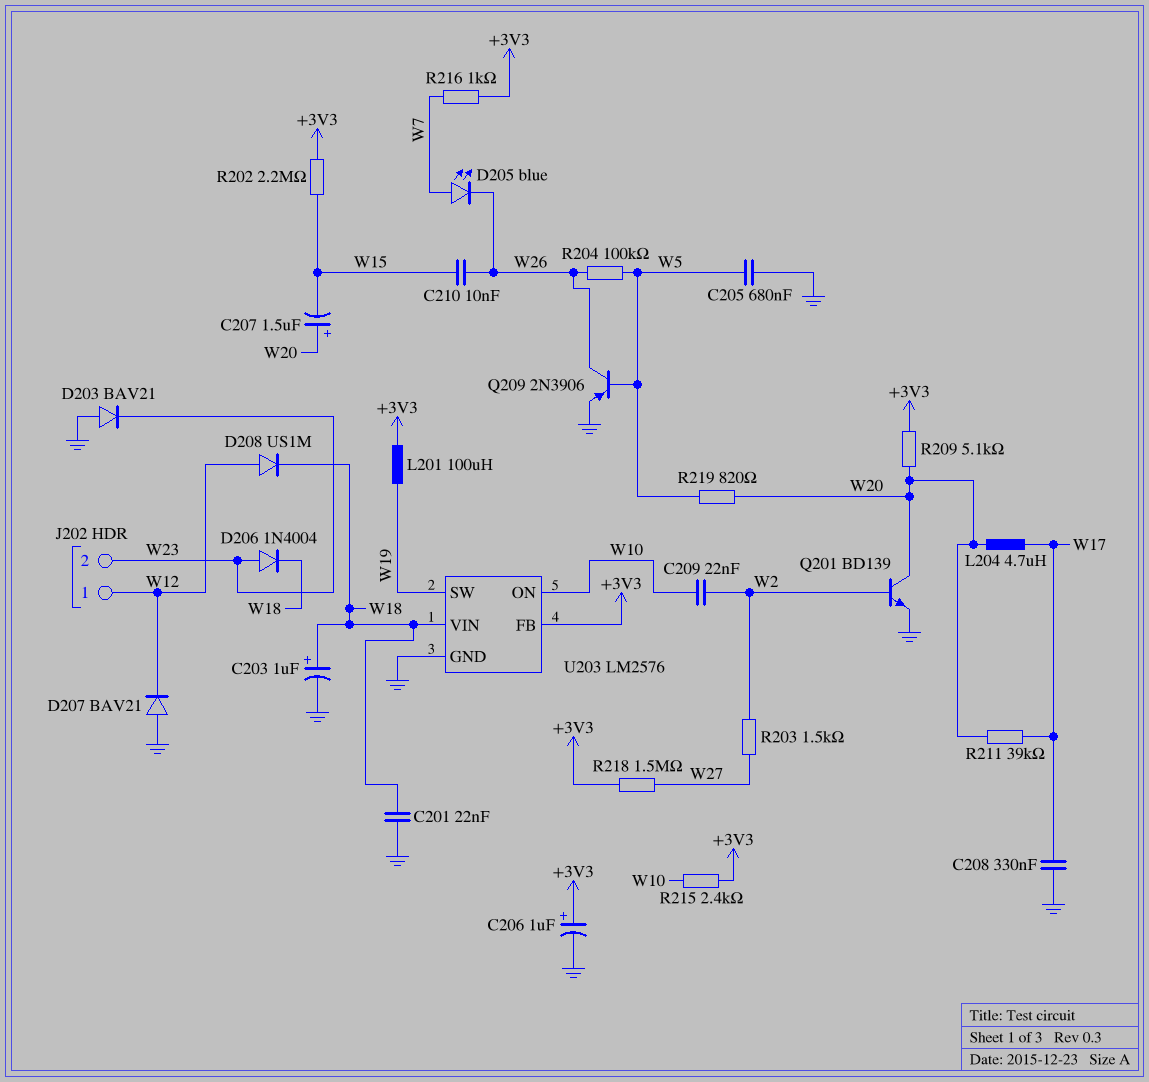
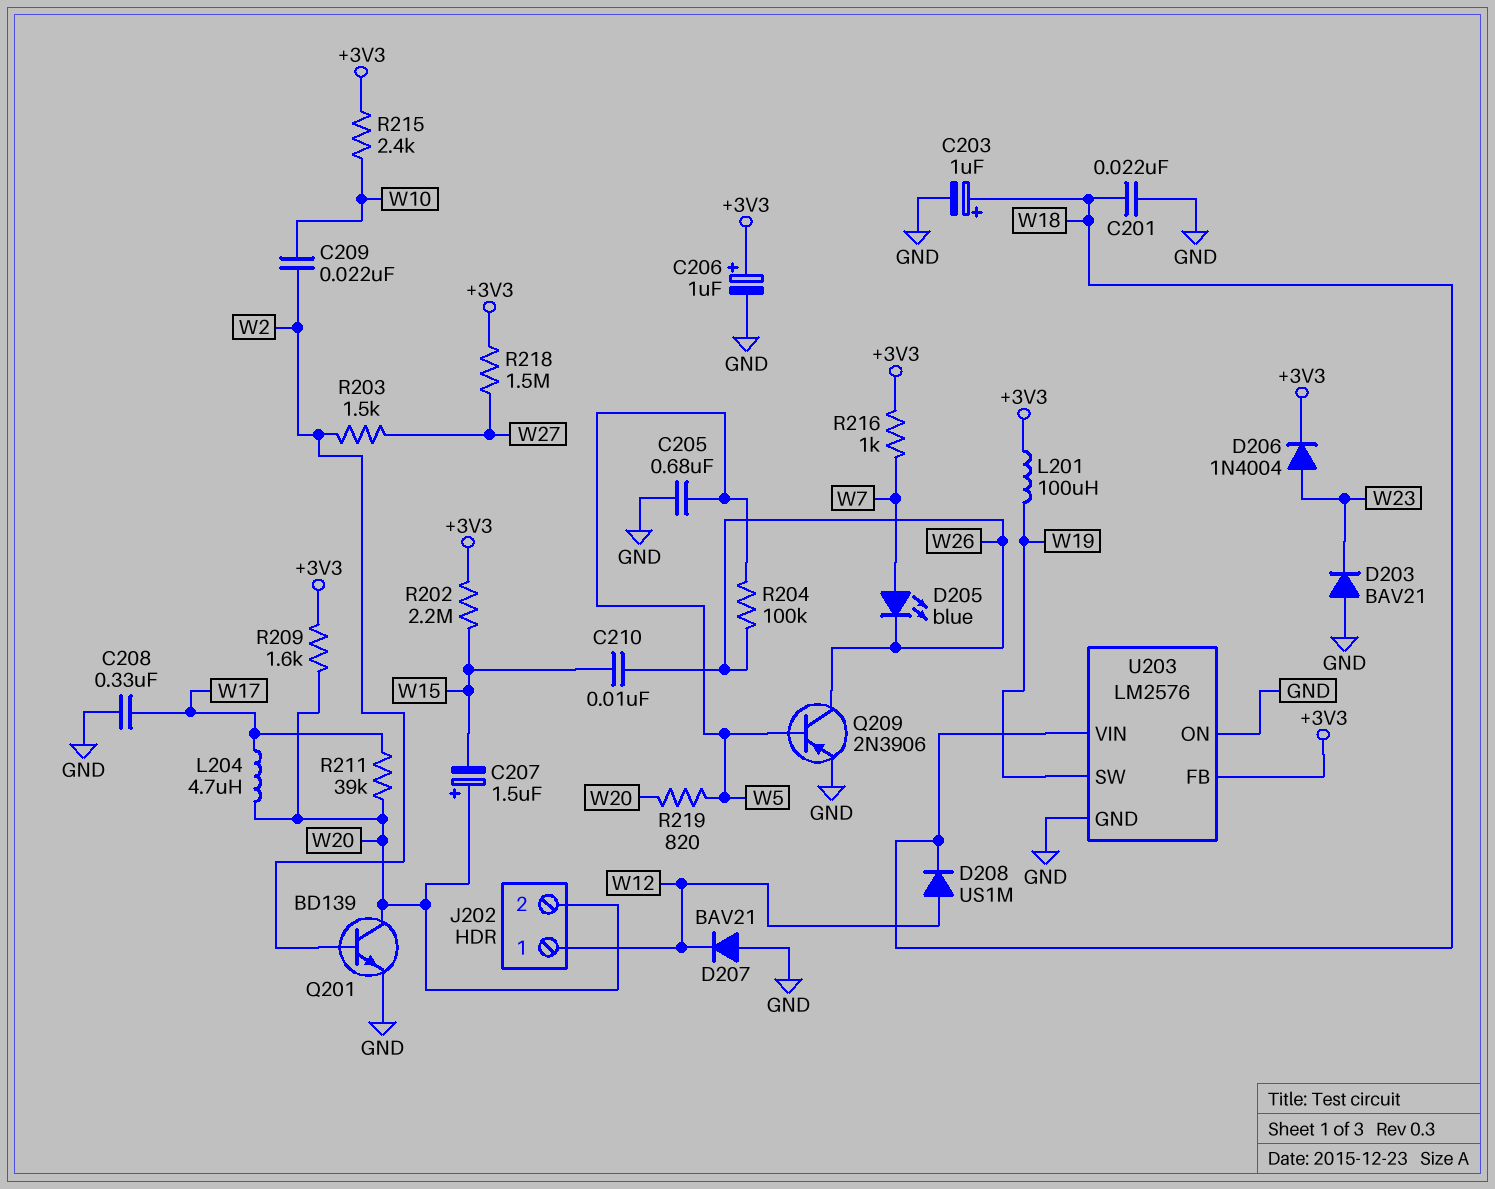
D206: diode 1N4004 (A W23, K W18) -> diode 1N4004 (A W23, K +3V3)
J202 pin 2: W23 -> W20
R209: 5.1k (+3V3, W20) -> 1.6k (+3V3, W20)
U203 pin ON: W10 -> GND

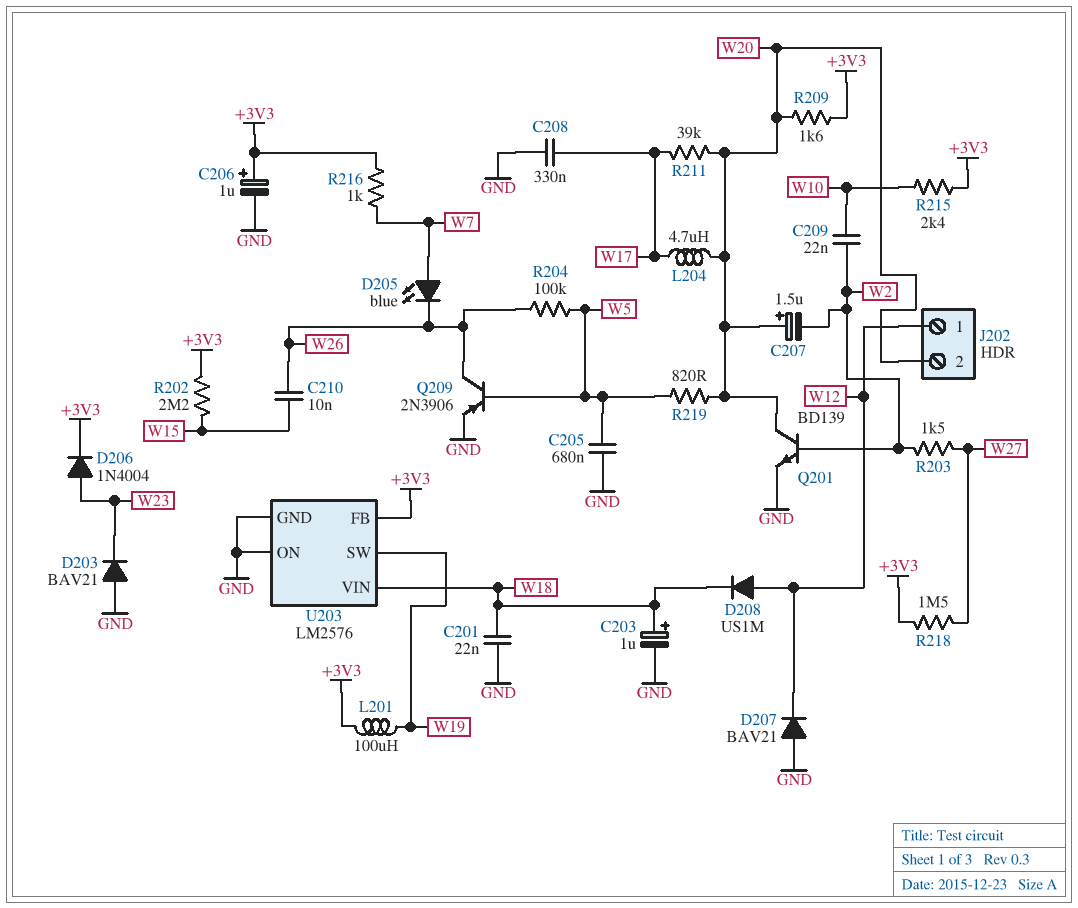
C207: 1.5uF (plus W20, minus W15) -> 1.5uF (plus W20, minus W2)

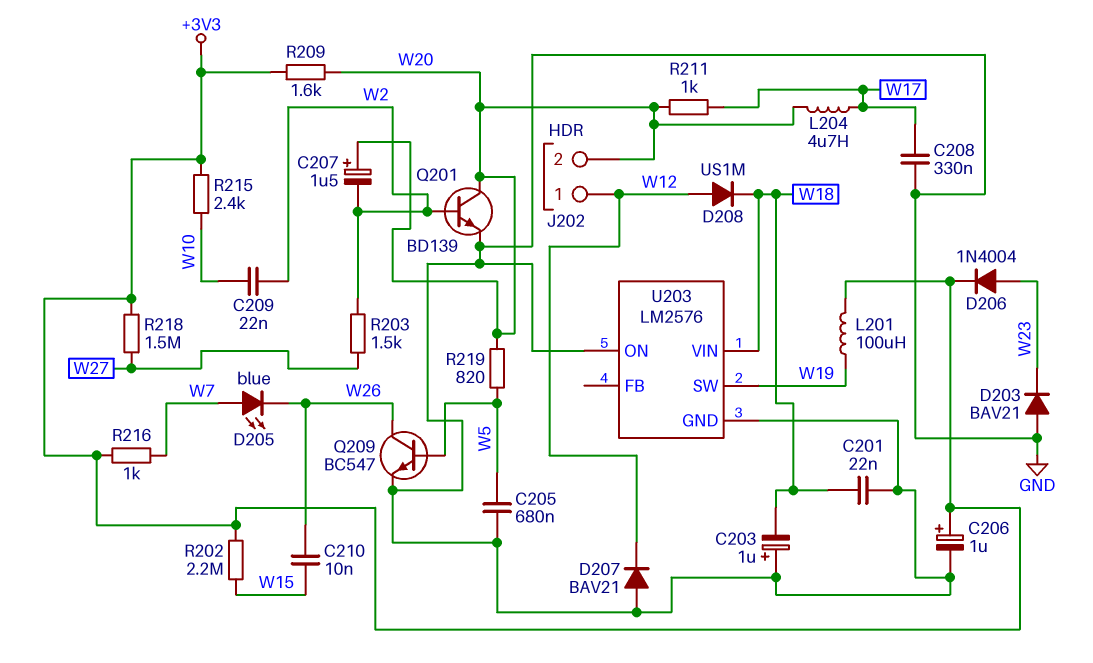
C203: 1uF (plus W18, minus GND) -> 1uF (plus GND, minus W18)
Q209: PNP 2N3906 (B W5, C W26, E GND) -> NPN BC547 (B W5, C W26, E GND)
R204: 100k (W5, W26) -> none
R211: 39k (W17, W20) -> 1k (W17, W20)
U203 pin FB: +3V3 -> none

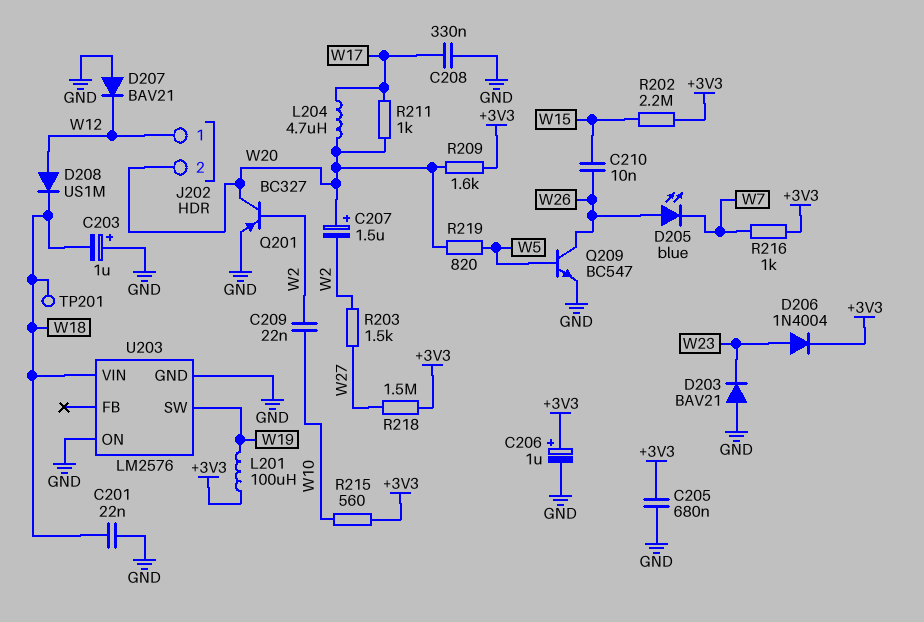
C205: 680nF (GND, W5) -> 680nF (+3V3, GND)
D205: LED blue (A W7, K W26) -> LED blue (A W26, K W7)
Q201: NPN BD139 (B W2, C W20, E GND) -> PNP BC327 (B W2, C W20, E GND)
R215: 2.4k (+3V3, W10) -> 560 (+3V3, W10)
TP201: none -> test point (W18)

